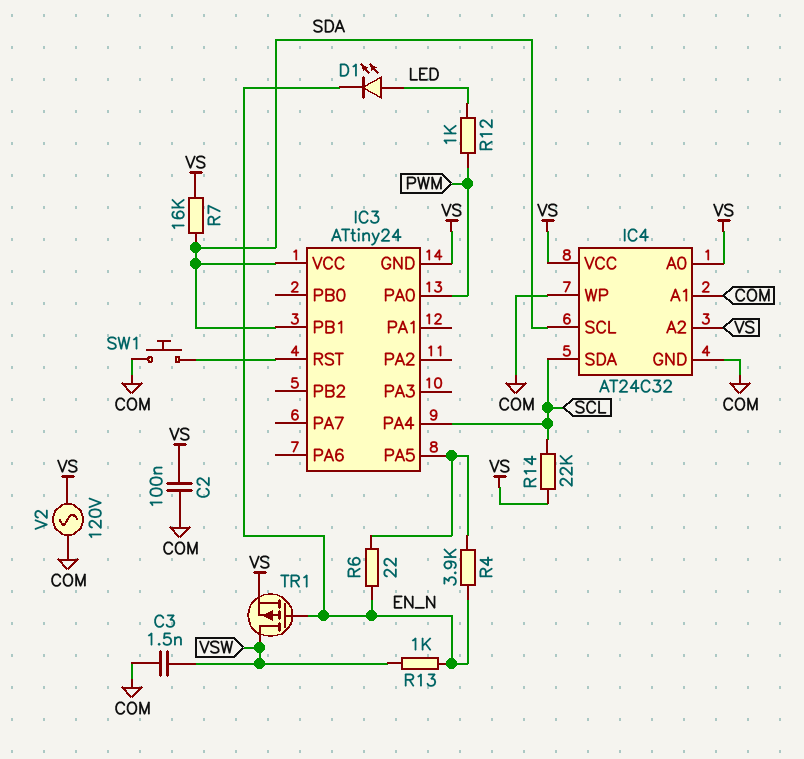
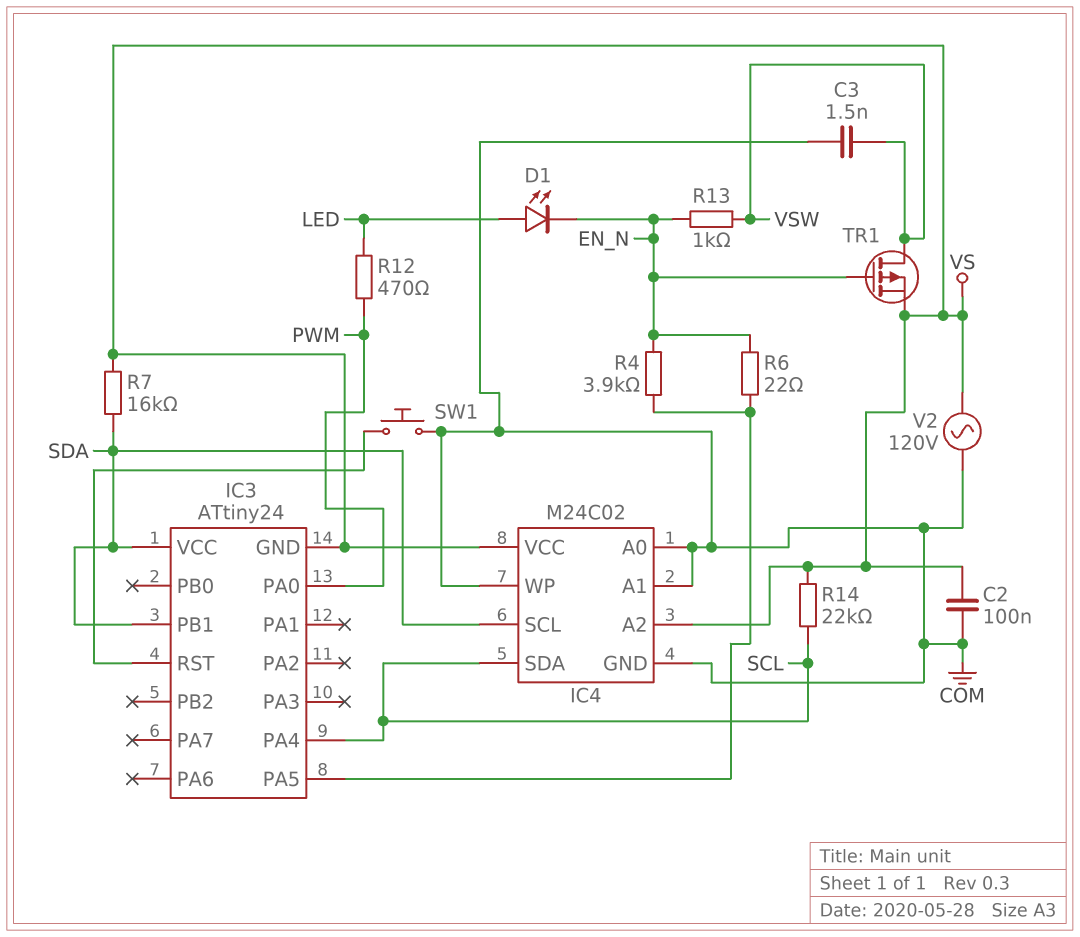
IC4: AT24C32 -> M24C02
IC4 pin A0: VS -> COM
R12: 1k (LED, PWM) -> 470 (LED, PWM)

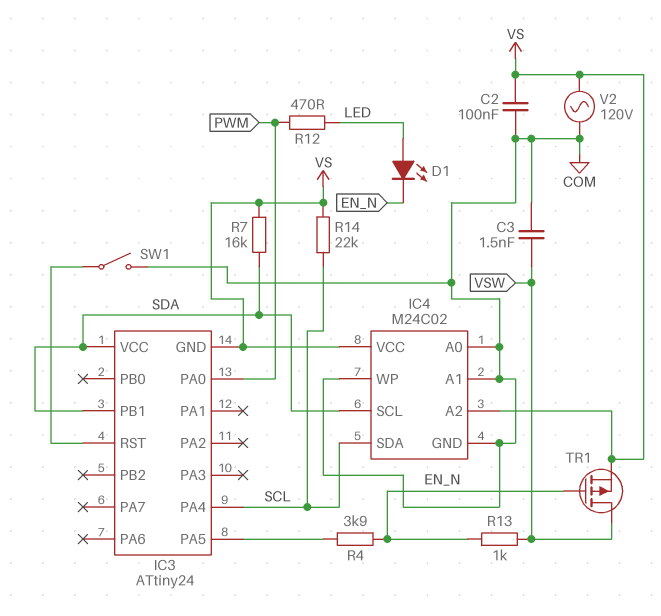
R6: 22 (EN_N, IC3/PA5) -> none
SW1: button (COM, IC3/RST) -> switch (COM, IC3/RST)

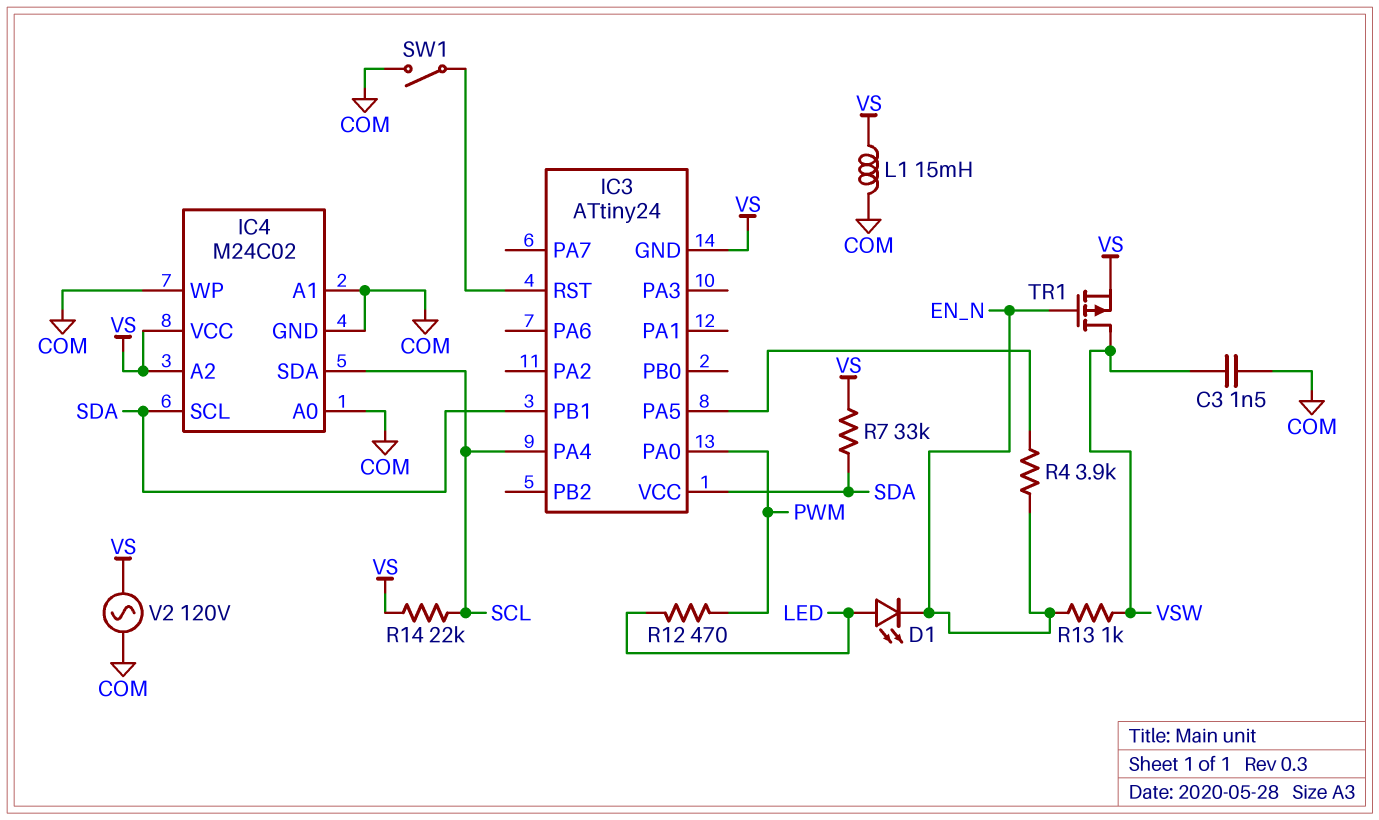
C2: 100nF (COM, VS) -> none
L1: none -> 15mH (COM, VS)
R7: 16k (SDA, VS) -> 33k (SDA, VS)

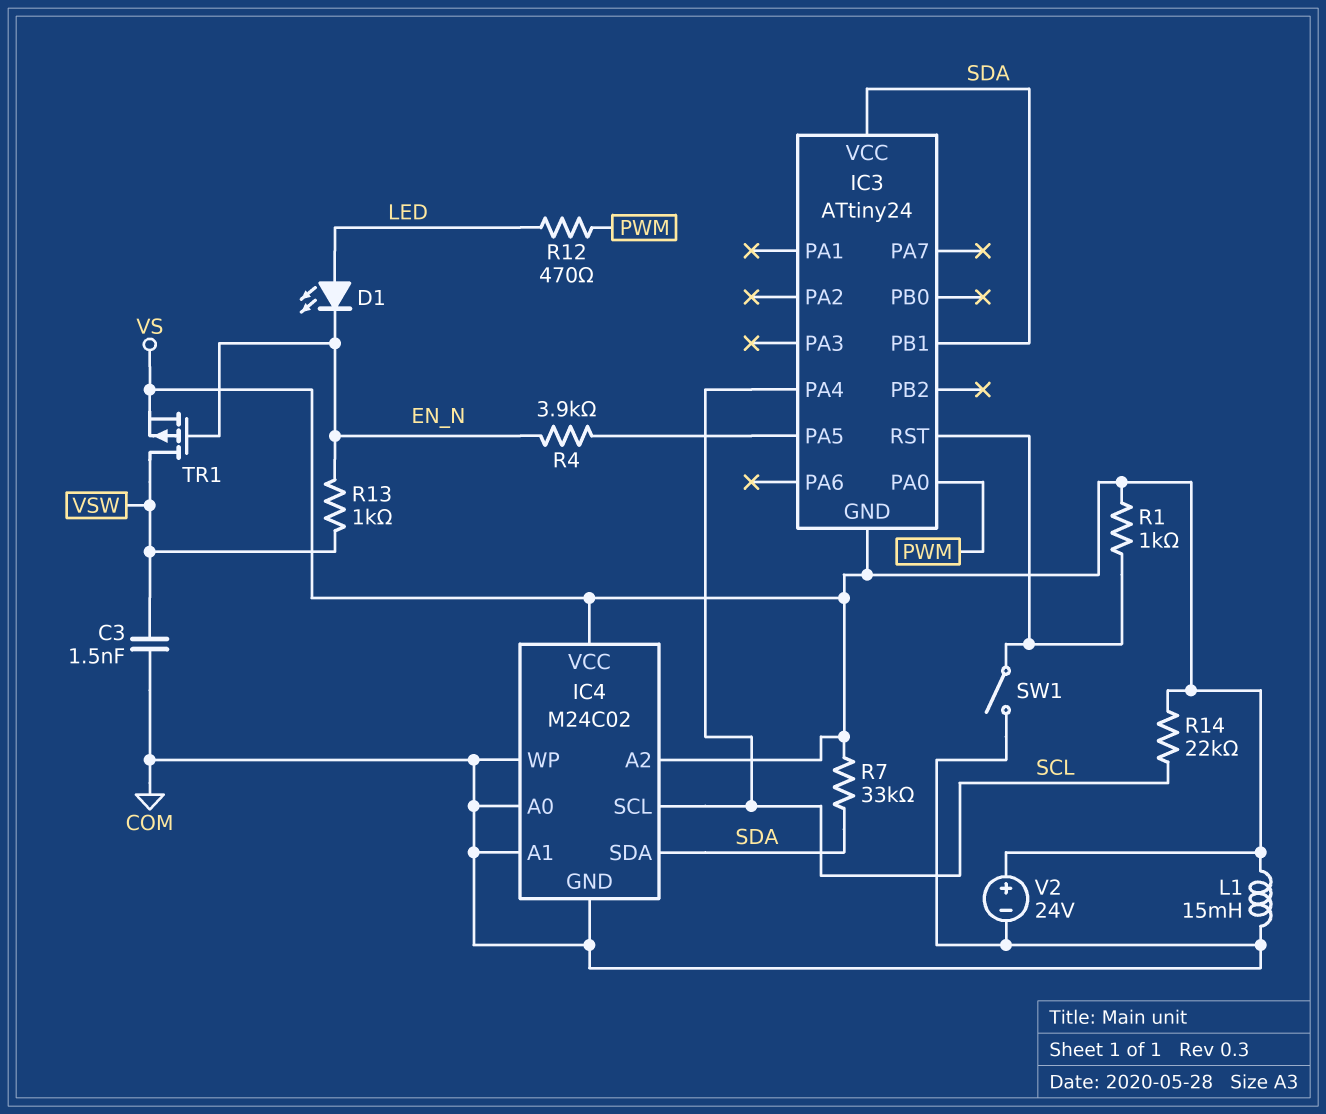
IC4 pin SCL: SDA -> SCL
IC4 pin SDA: SCL -> SDA
R1: none -> 1k (IC3/RST, VS)
V2: AC 120V (COM, VS) -> 24V (plus VS, minus COM)

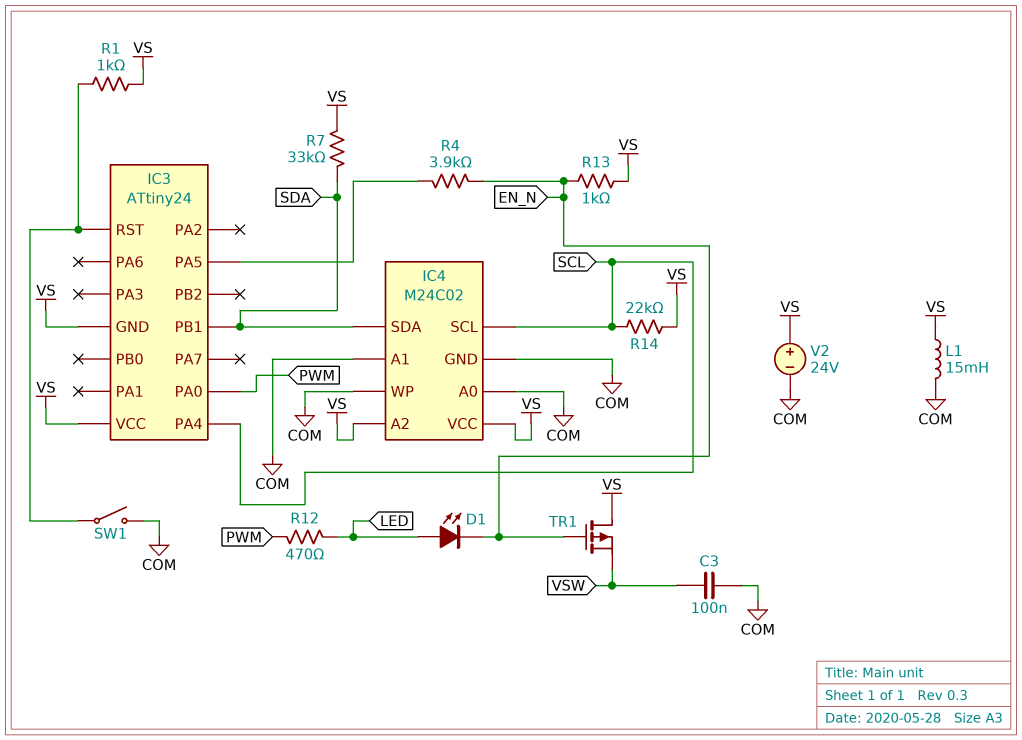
C3: 1.5nF (COM, VSW) -> 100nF (COM, VSW)
IC3 pin VCC: SDA -> VS
R13: 1k (EN_N, VSW) -> 1k (EN_N, VS)
TR1: PMOS (G EN_N, D VSW, S VS) -> PMOS (G EN_N, D VS, S VSW)

